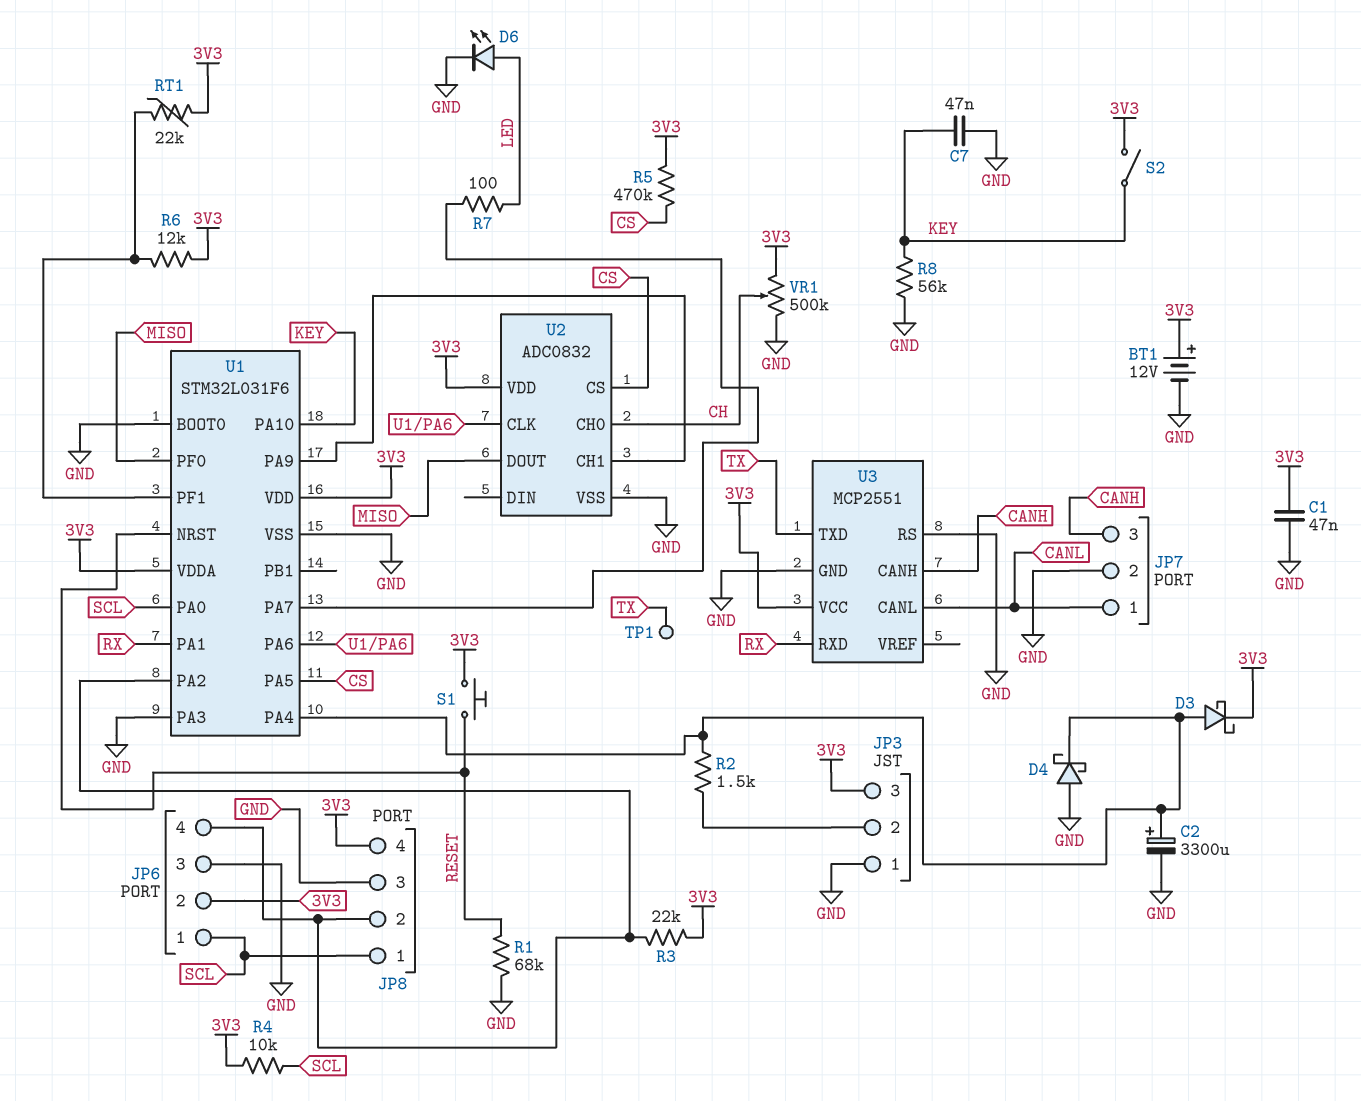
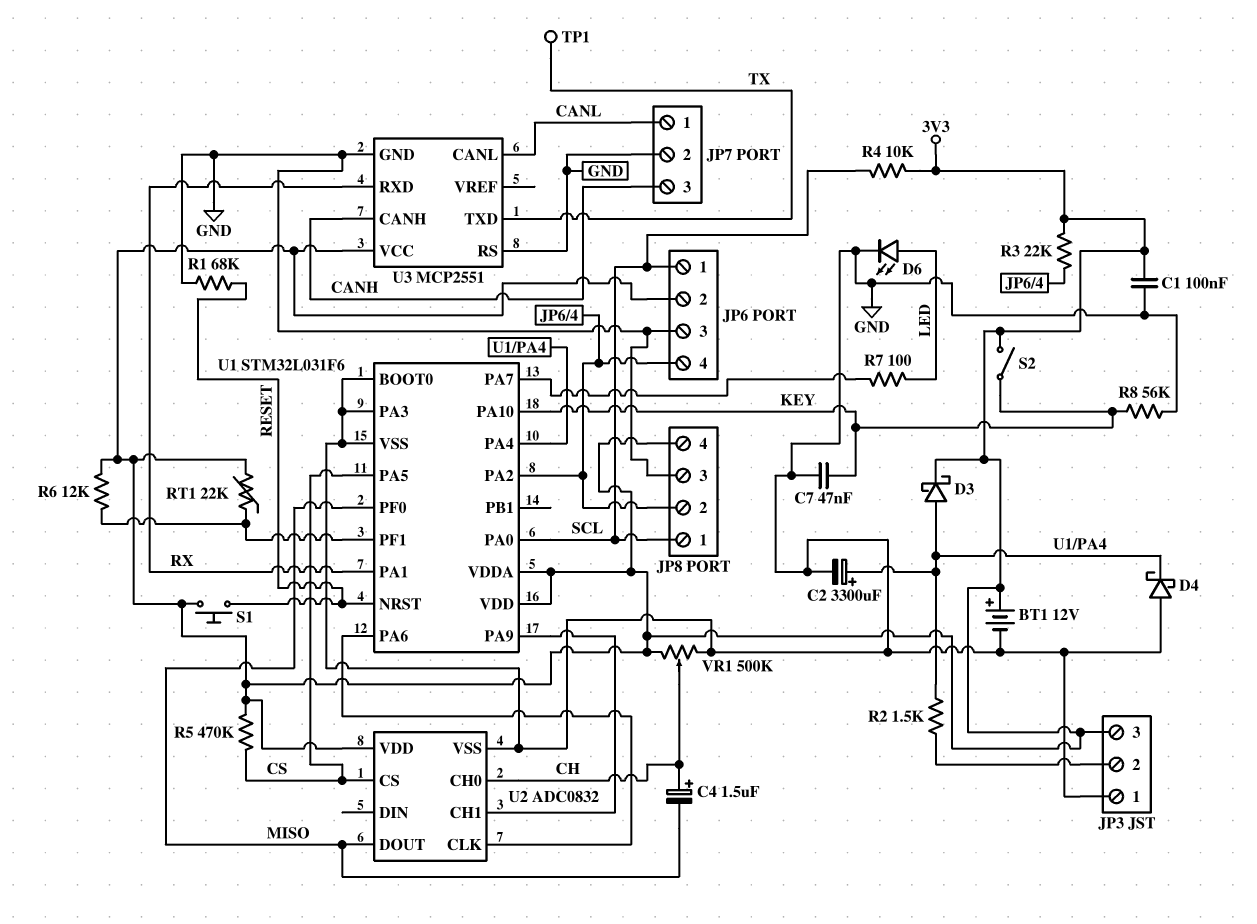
C1: 47nF (3V3, GND) -> 100nF (3V3, GND)
C4: none -> 1.5uF (plus CH, minus MISO)

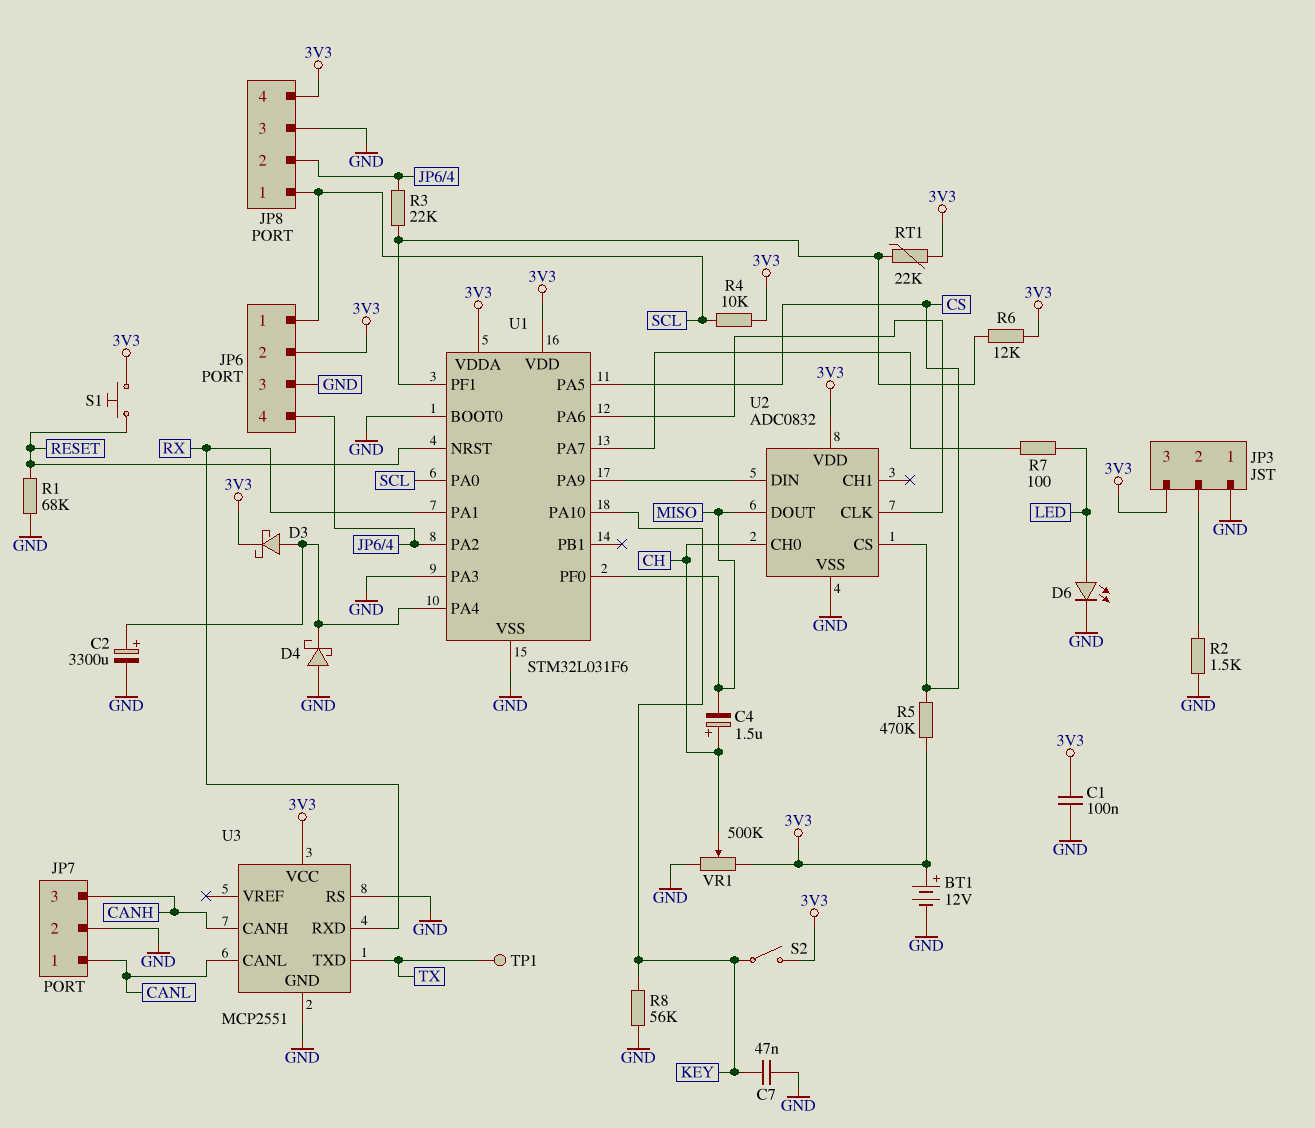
R2: 1.5k (JP3/2, U1/PA4) -> 1.5k (GND, JP3/2)
R3: 22k (3V3, JP6/4) -> 22k (JP6/4, U1/PF1)
U2 pin CH1: U1/PA9 -> none
U2 pin DIN: none -> U1/PA9

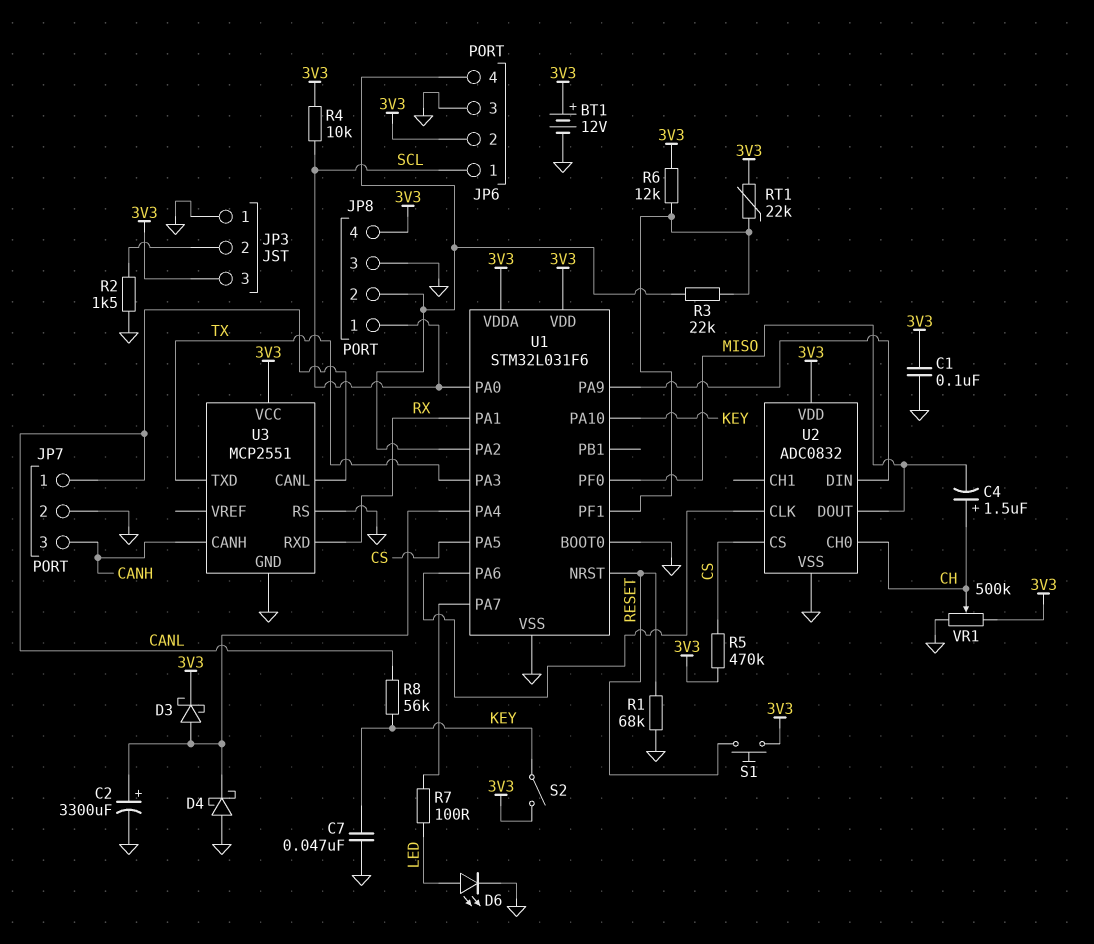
R8: 56k (GND, KEY) -> 56k (CANL, KEY)
TP1: test point (TX) -> none
U1 pin PA3: GND -> TX

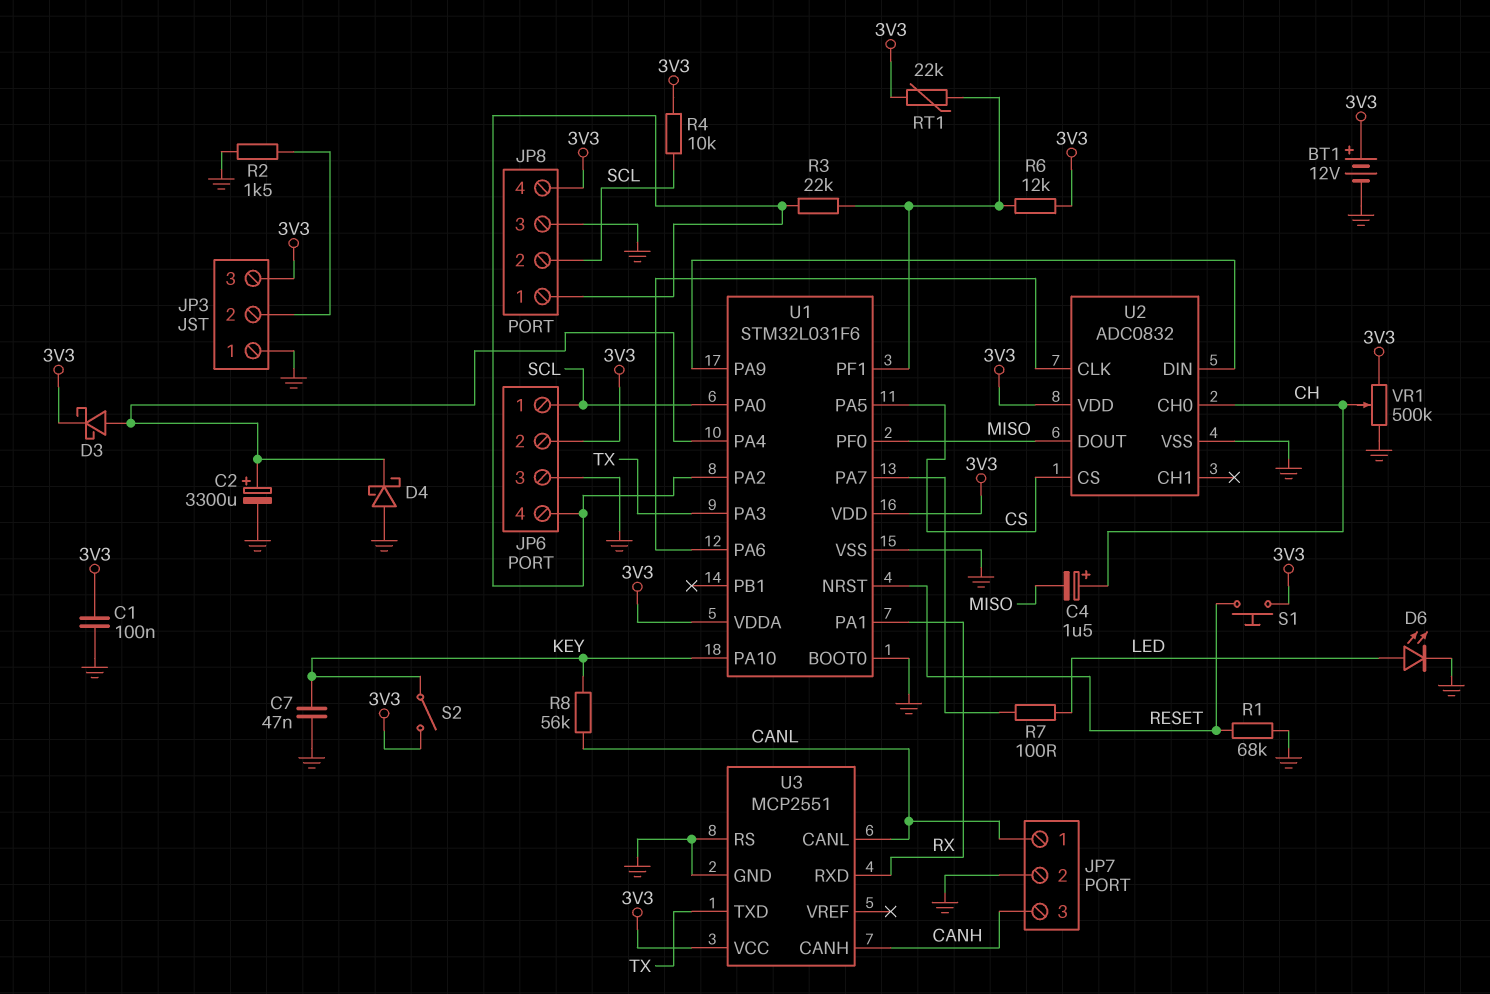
JP8 pin 1: SCL -> JP6/4
JP8 pin 2: JP6/4 -> SCL
R5: 470k (3V3, CS) -> none

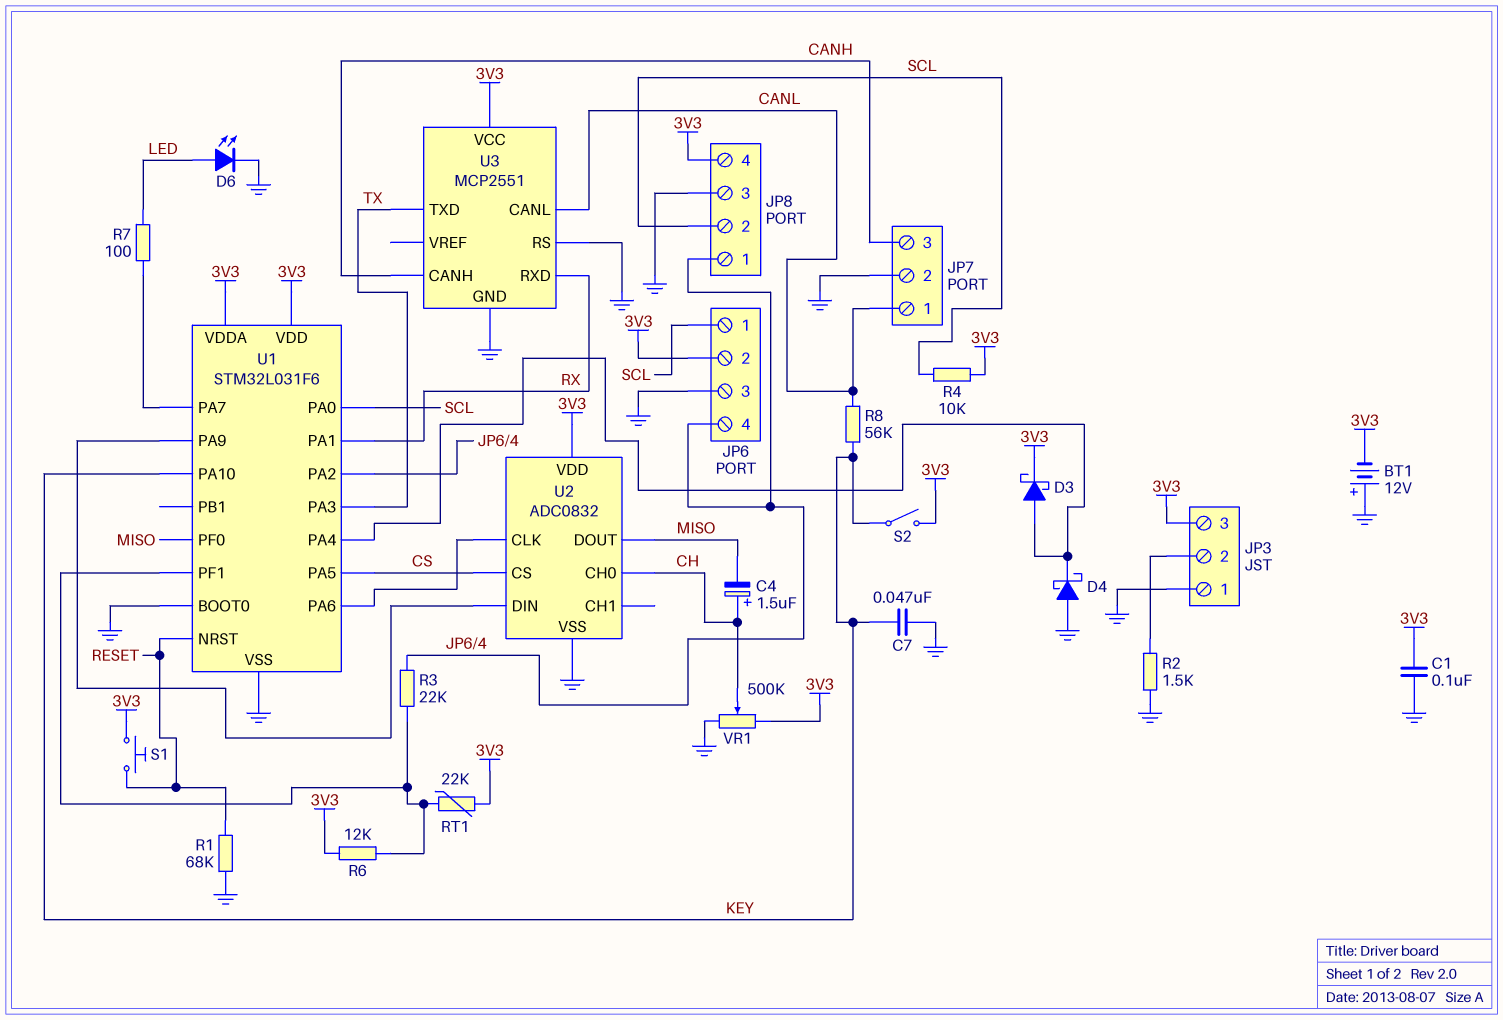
BT1: 12V (plus 3V3, minus GND) -> 12V (plus GND, minus 3V3)
C2: 3300uF (plus U1/PA4, minus GND) -> none

